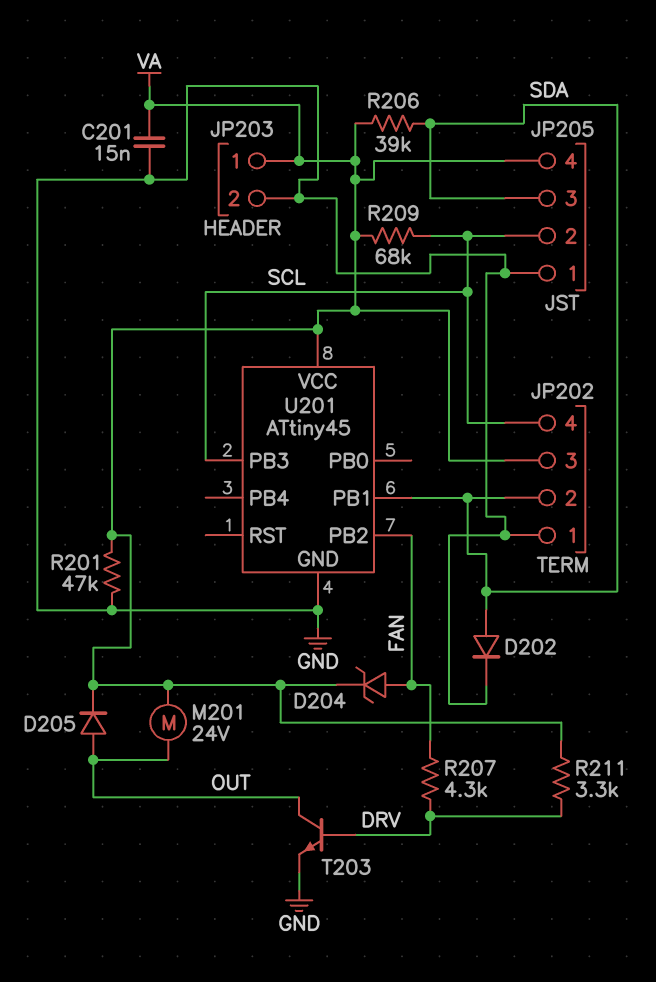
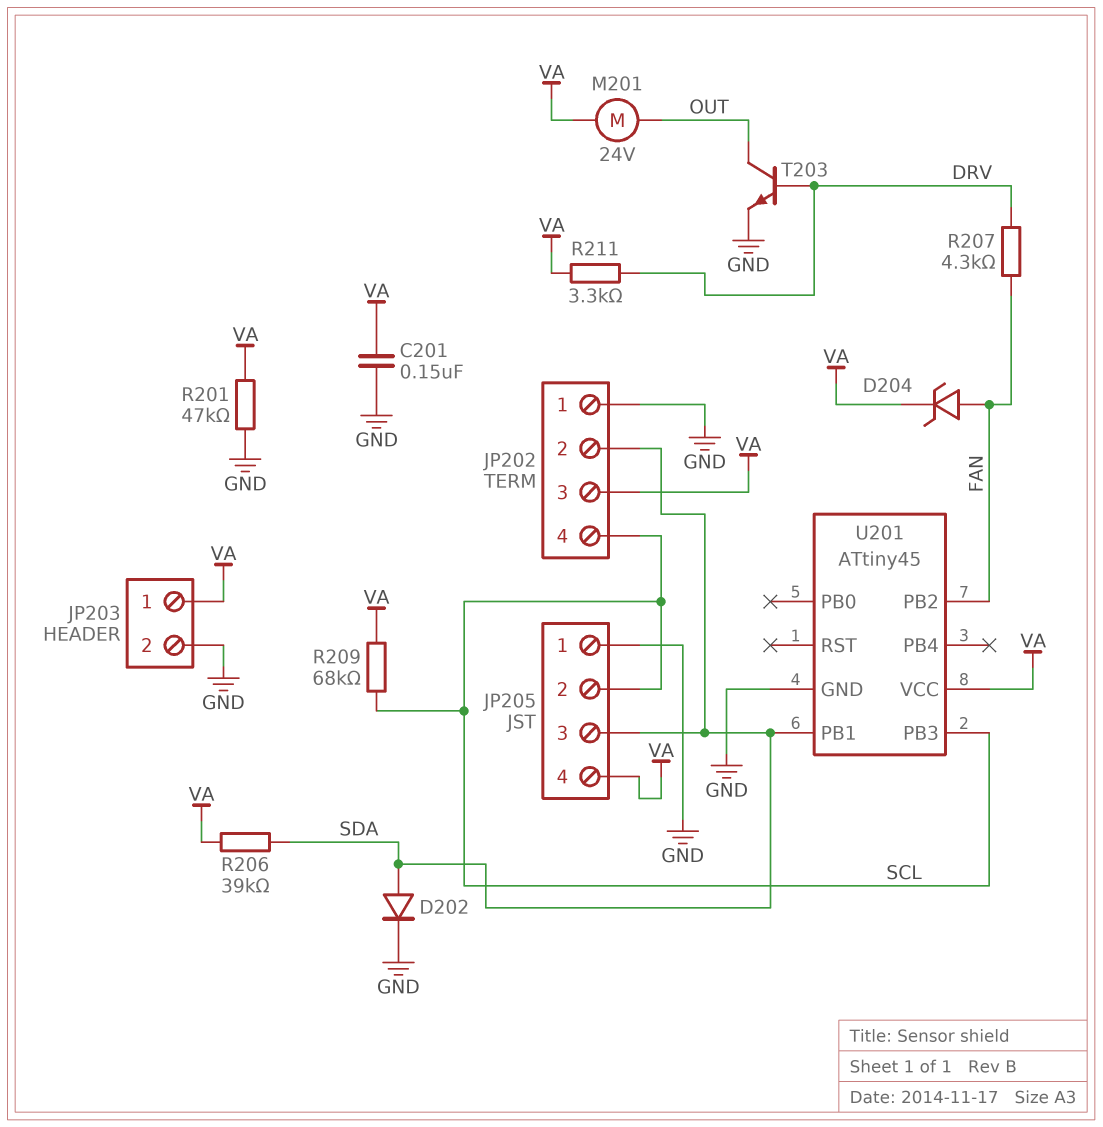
C201: 15nF (GND, VA) -> 150nF (GND, VA)
D205: diode (A OUT, K VA) -> none

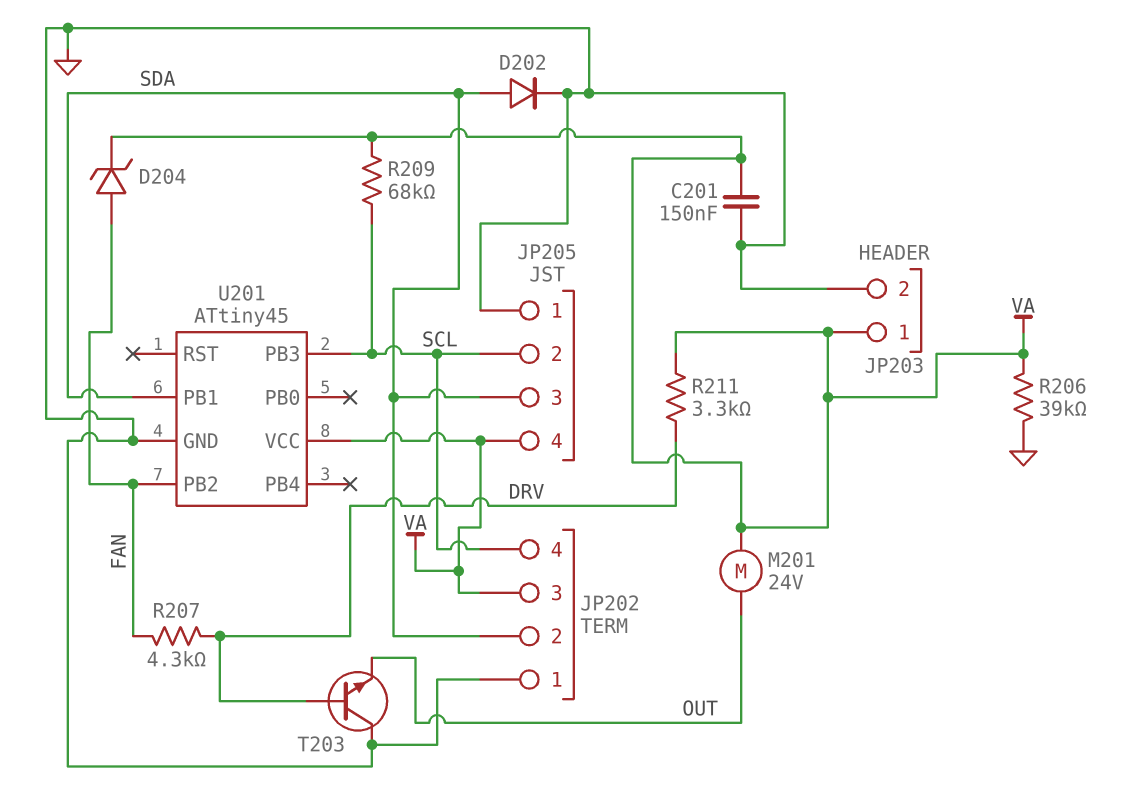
R201: 47k (GND, VA) -> none
R206: 39k (SDA, VA) -> 39k (GND, VA)
T203: NPN (B DRV, C OUT, E GND) -> NPN (B DRV, C GND, E OUT)

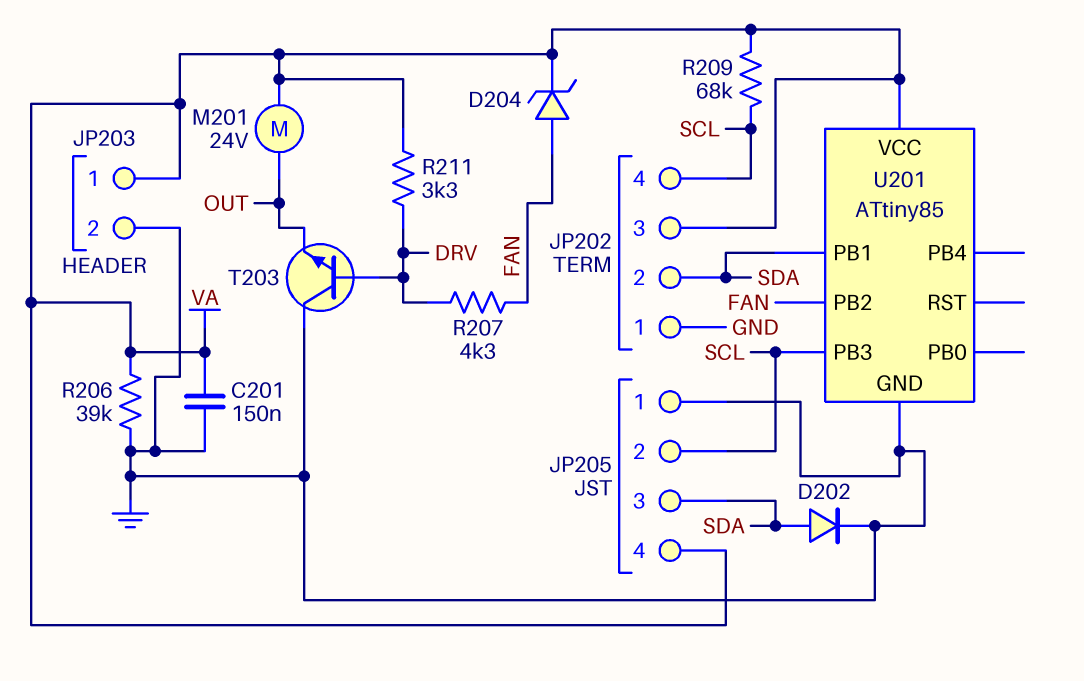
U201: ATtiny45 -> ATtiny85

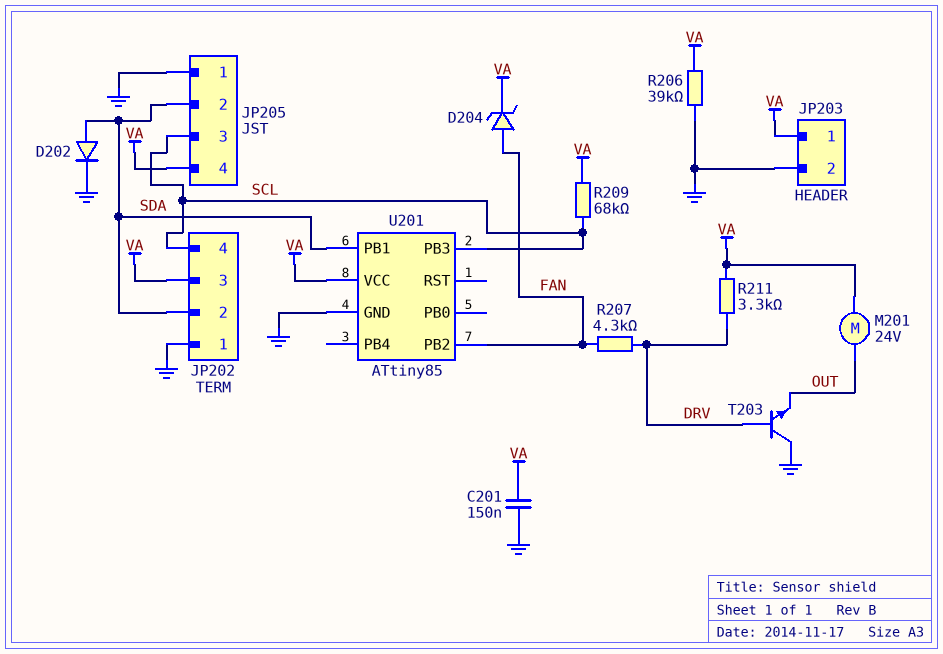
JP205 pin 2: SCL -> SDA
JP205 pin 3: SDA -> SCL

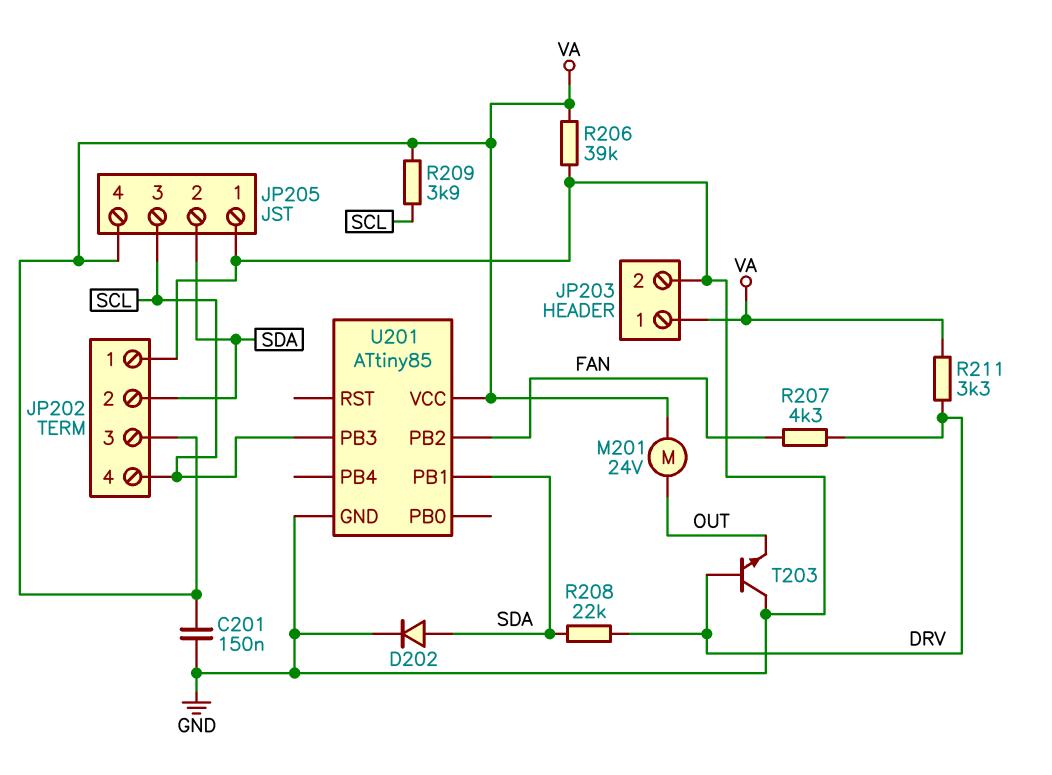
D204: zener (A FAN, K VA) -> none
R208: none -> 22k (DRV, SDA)
R209: 68k (SCL, VA) -> 3.9k (SCL, VA)

